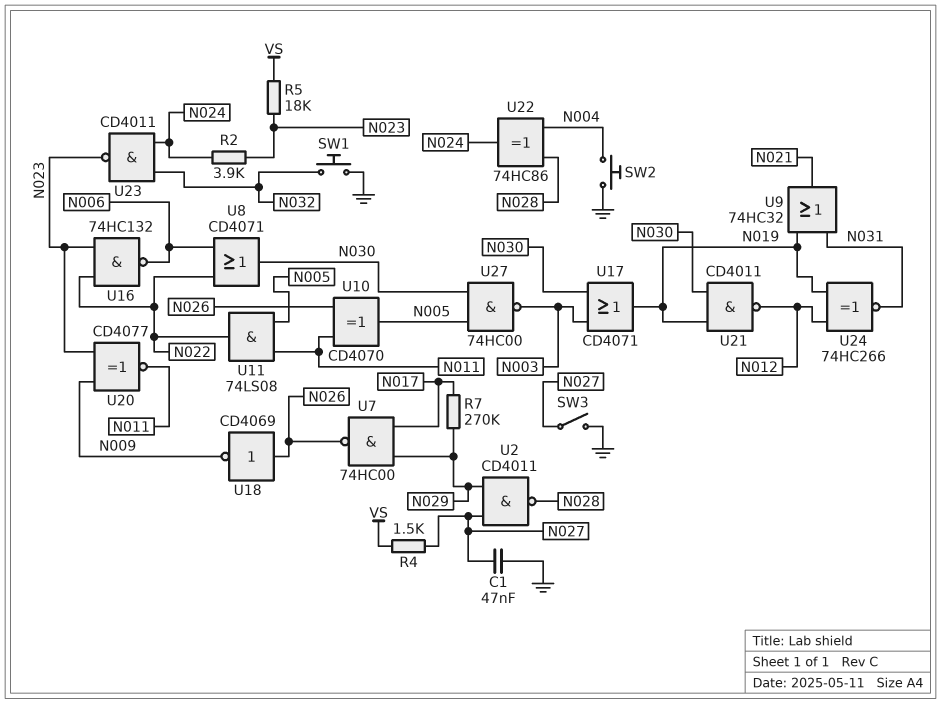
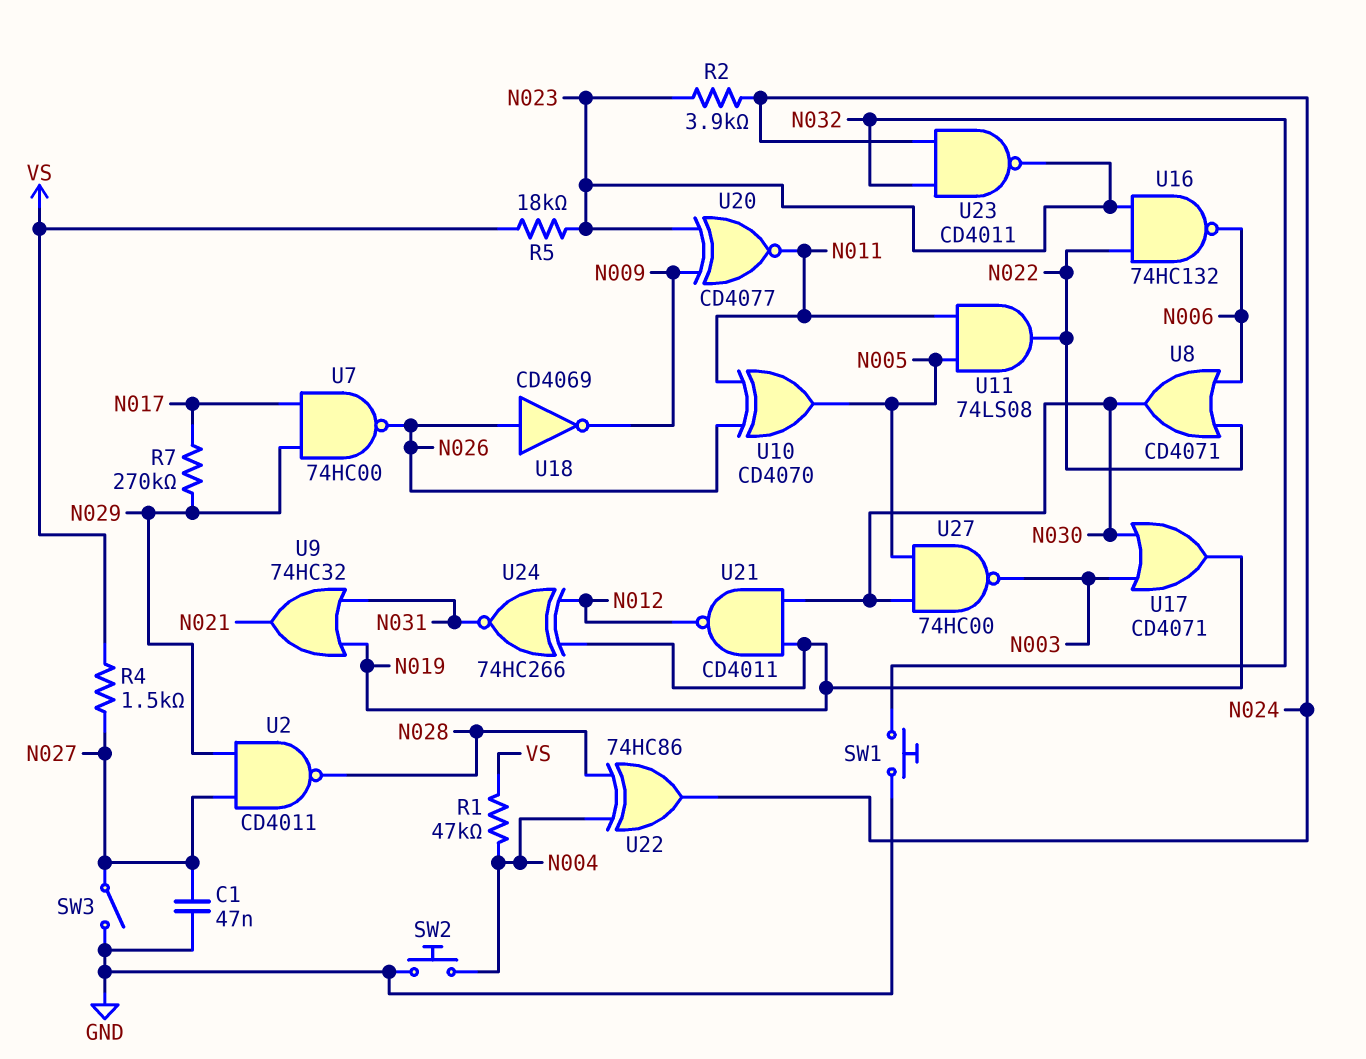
R1: none -> 47k (N004, VS)

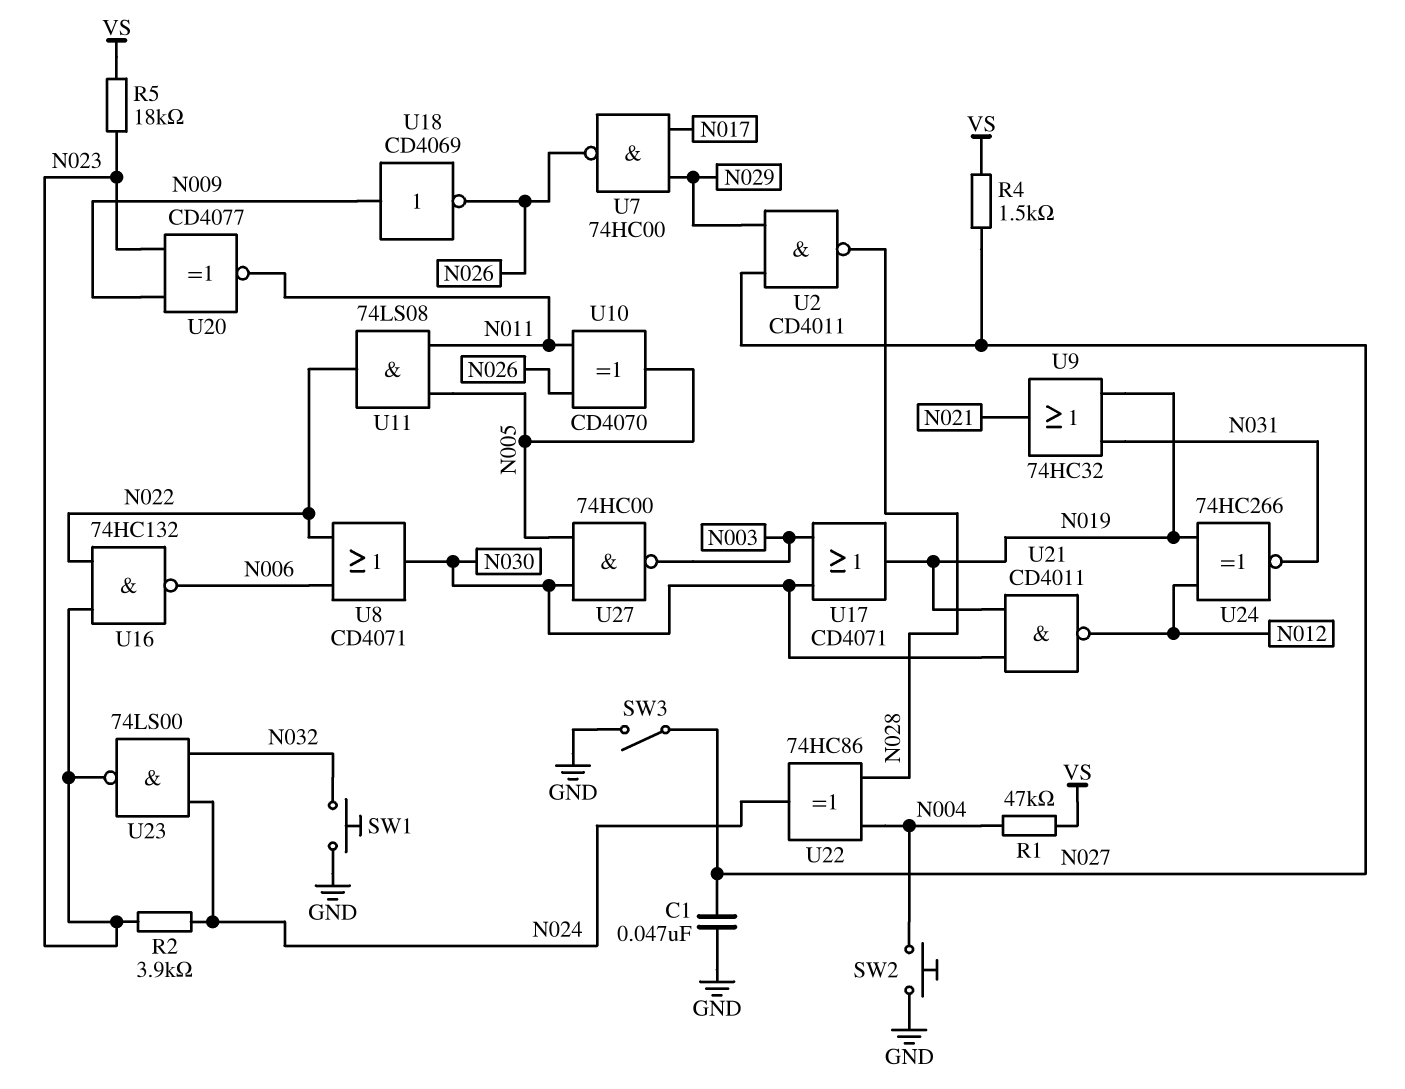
R7: 270k (N017, N029) -> none
U18: NOT CD4069 (in N026, out N009) -> NOT CD4069 (in N009, out N026)
U23: NAND CD4011 (in N024, in N032, out N023) -> NAND 74LS00 (in N024, in N032, out N023)

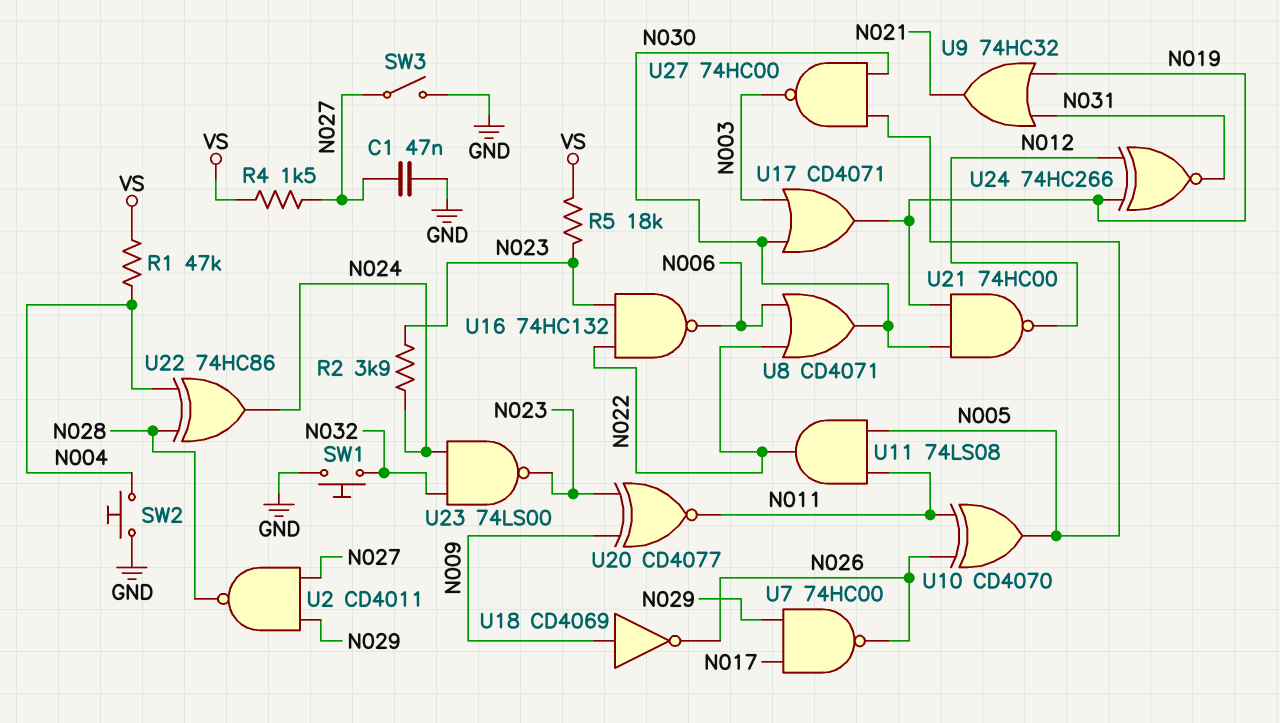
U21: NAND CD4011 (in N019, in N030, out N012) -> NAND 74HC00 (in N019, in N030, out N012)

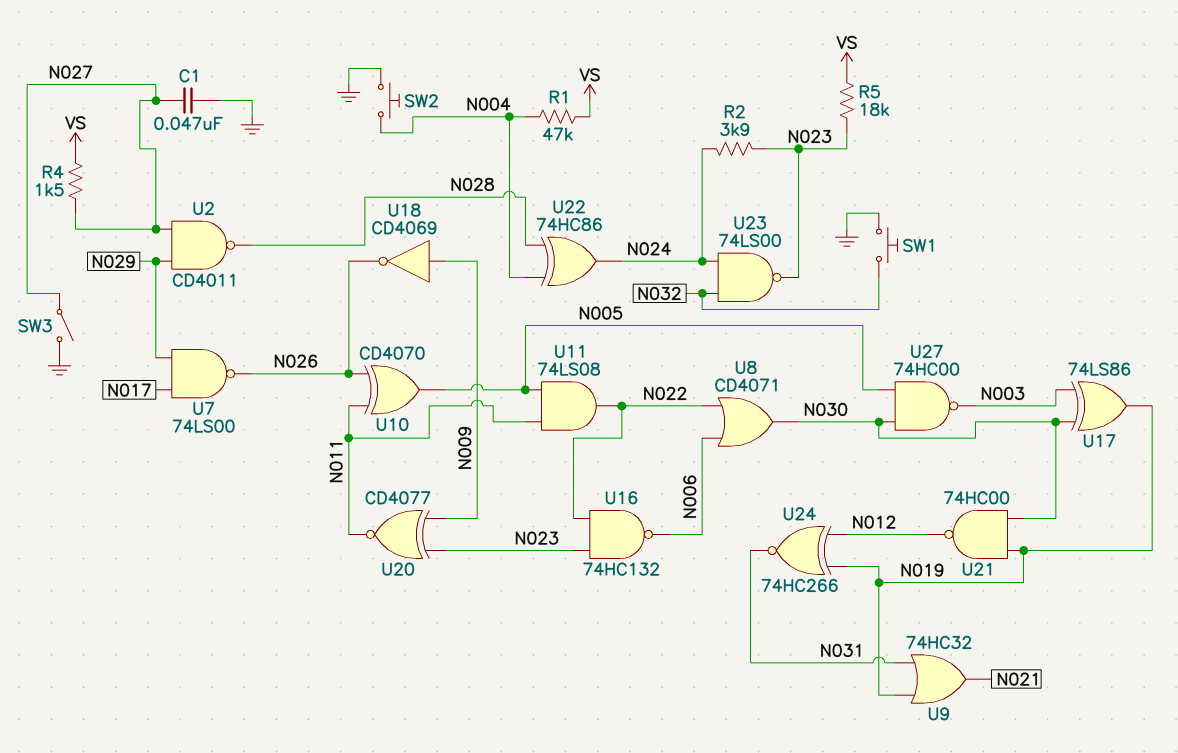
U7: NAND 74HC00 (in N017, in N029, out N026) -> NAND 74LS00 (in N017, in N029, out N026)
U17: OR CD4071 (in N003, in N030, out N019) -> XOR 74LS86 (in N003, in N030, out N019)

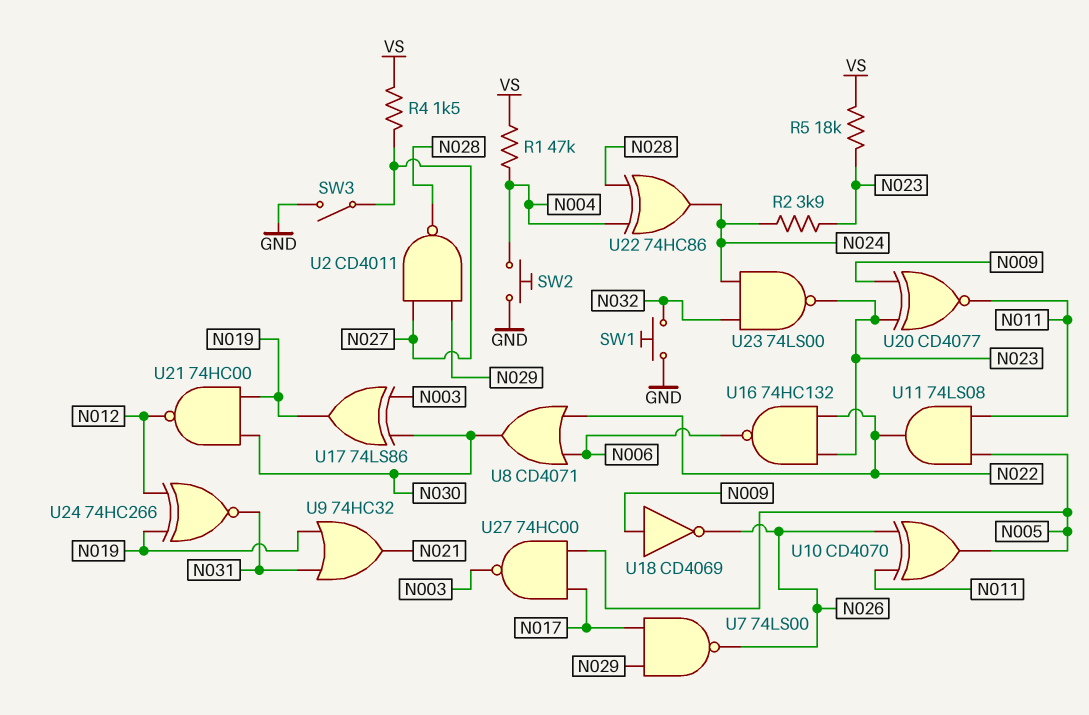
C1: 47nF (GND, N027) -> none
U27: NAND 74HC00 (in N005, in N030, out N003) -> NAND 74HC00 (in N005, in N017, out N003)

